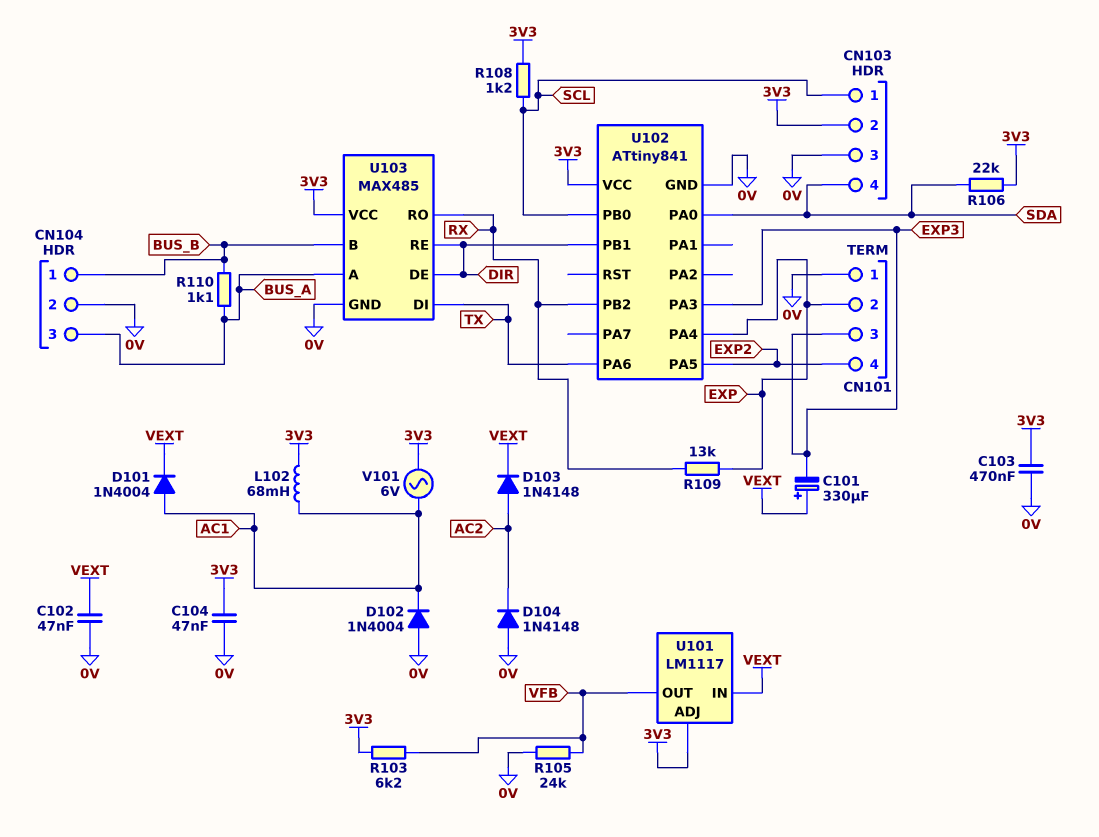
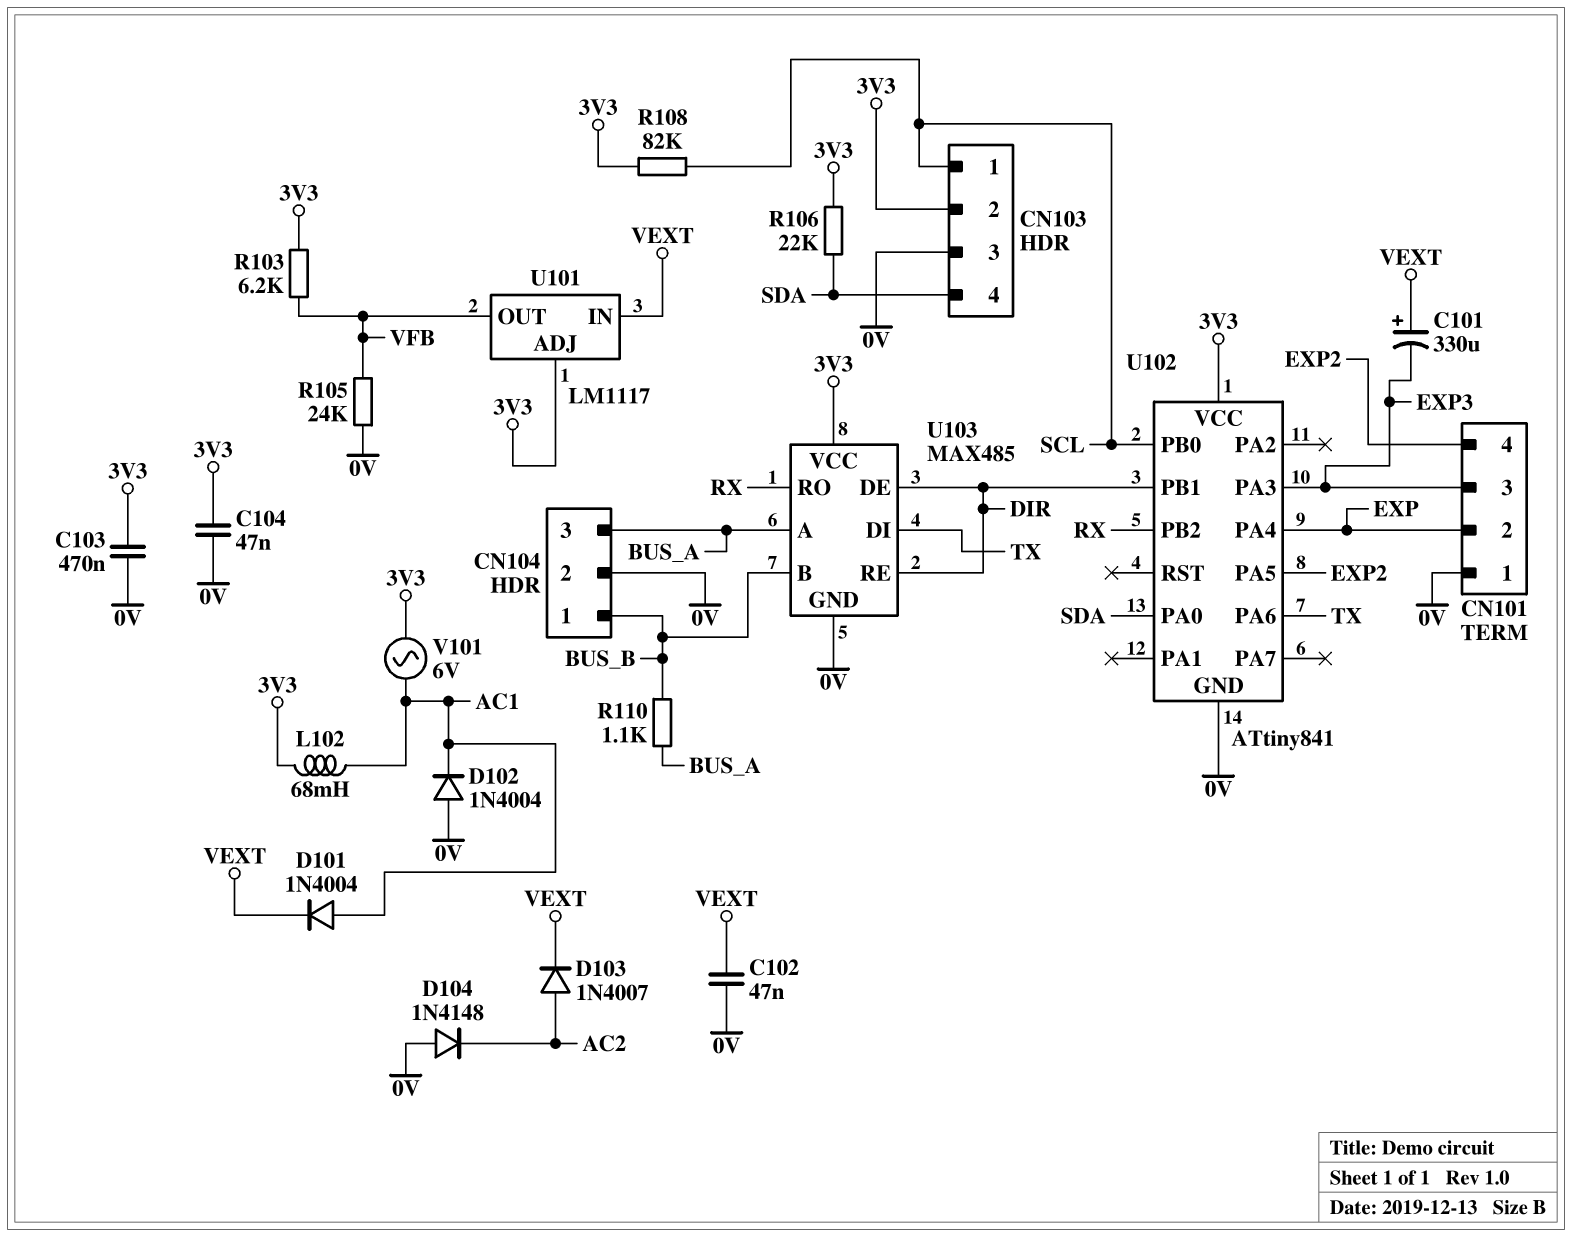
D103: diode 1N4148 (A AC2, K VEXT) -> diode 1N4007 (A AC2, K VEXT)
R108: 1.2k (3V3, SCL) -> 82k (3V3, SCL)
R109: 13k (EXP, RX) -> none

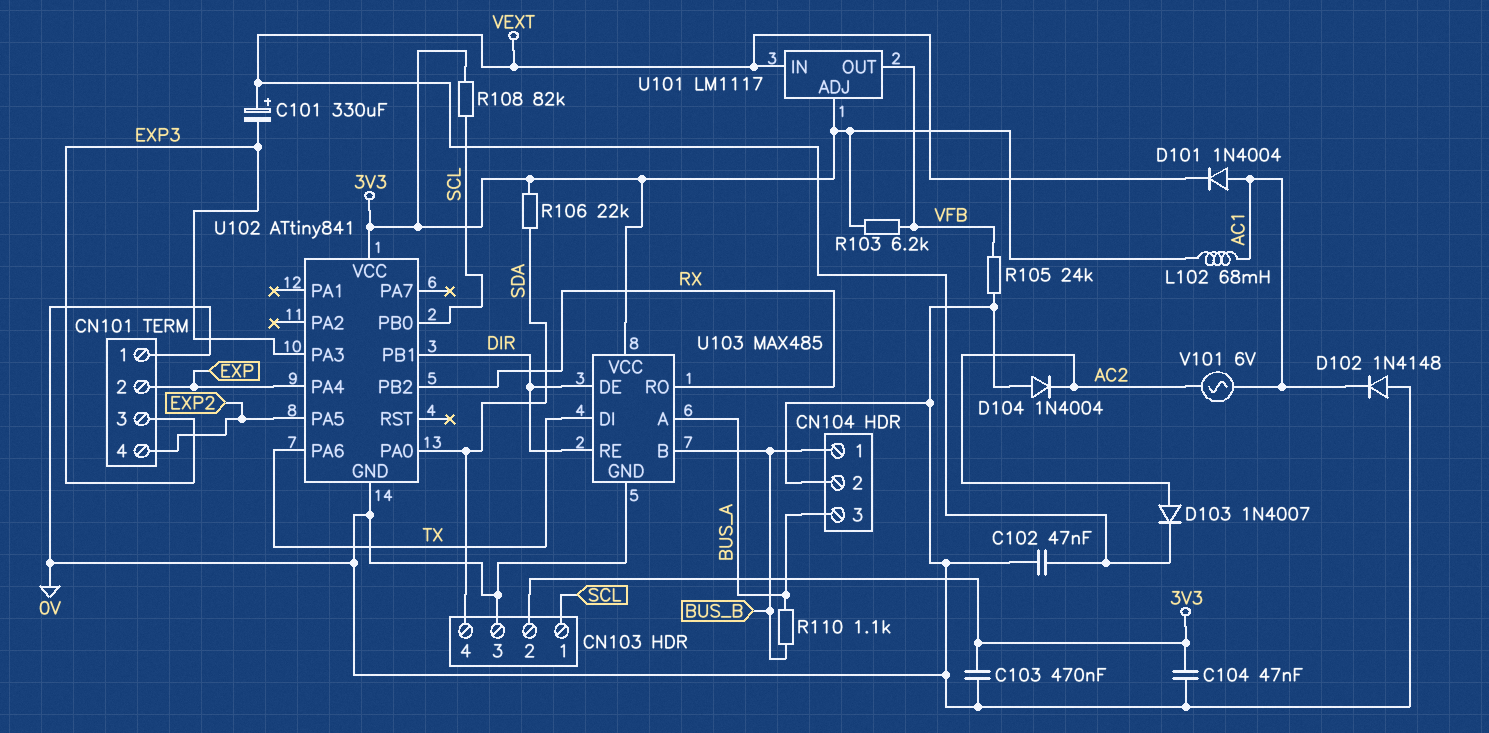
D102: diode 1N4004 (A 0V, K AC1) -> diode 1N4148 (A 0V, K AC1)
D104: diode 1N4148 (A 0V, K AC2) -> diode 1N4004 (A 0V, K AC2)
V101: AC 6V (3V3, AC1) -> AC 6V (AC1, AC2)

